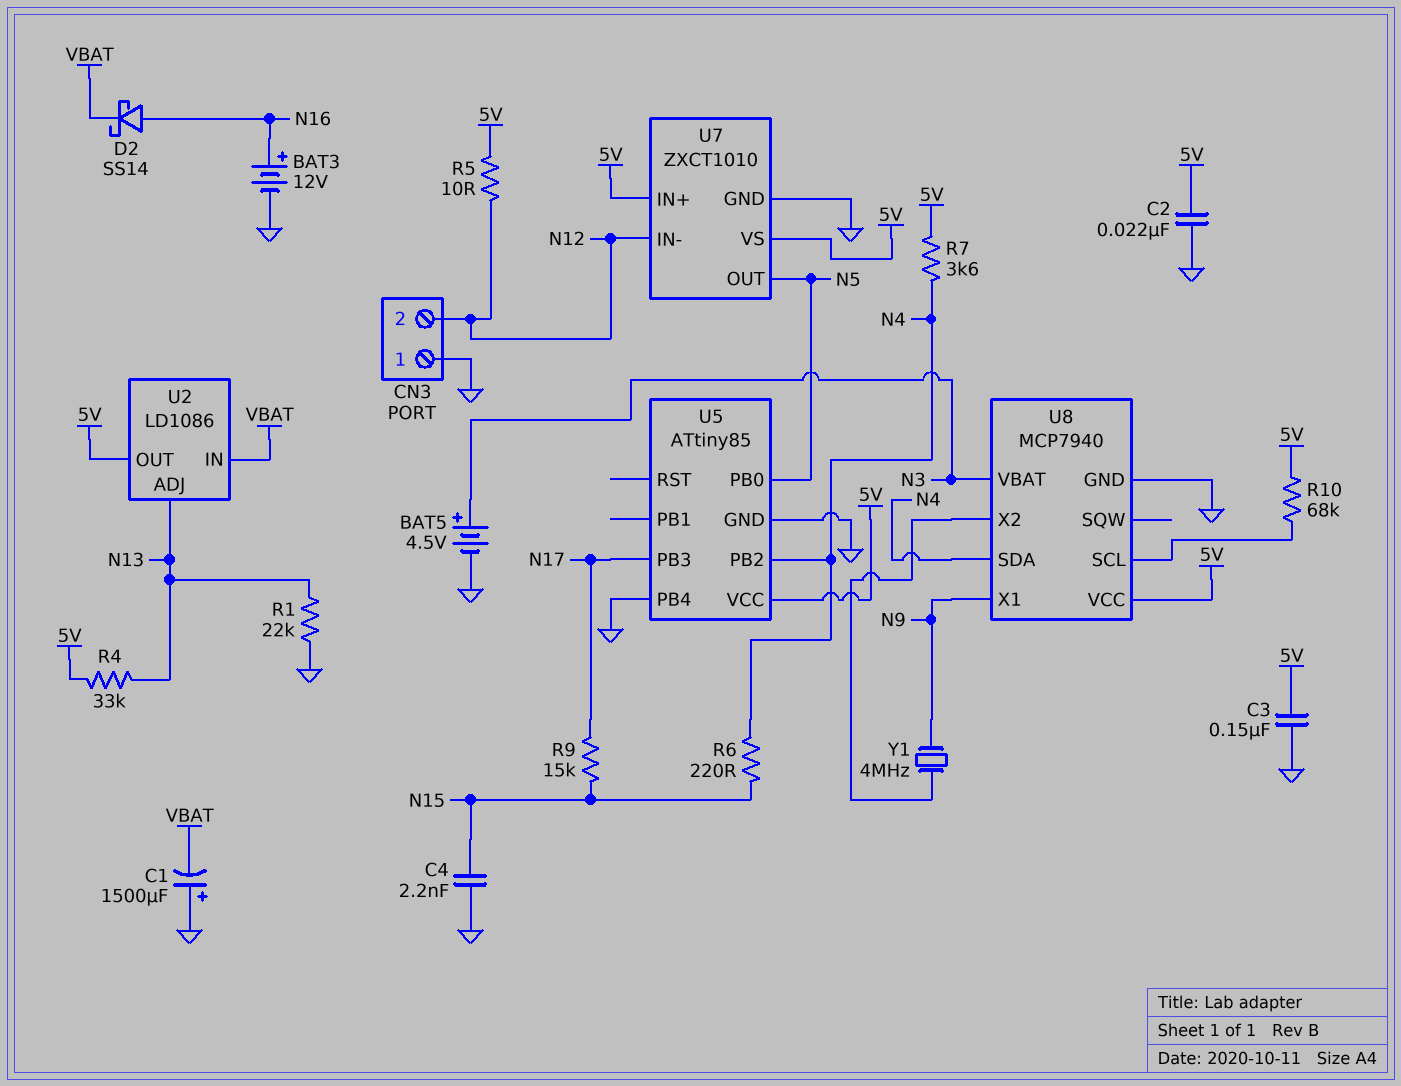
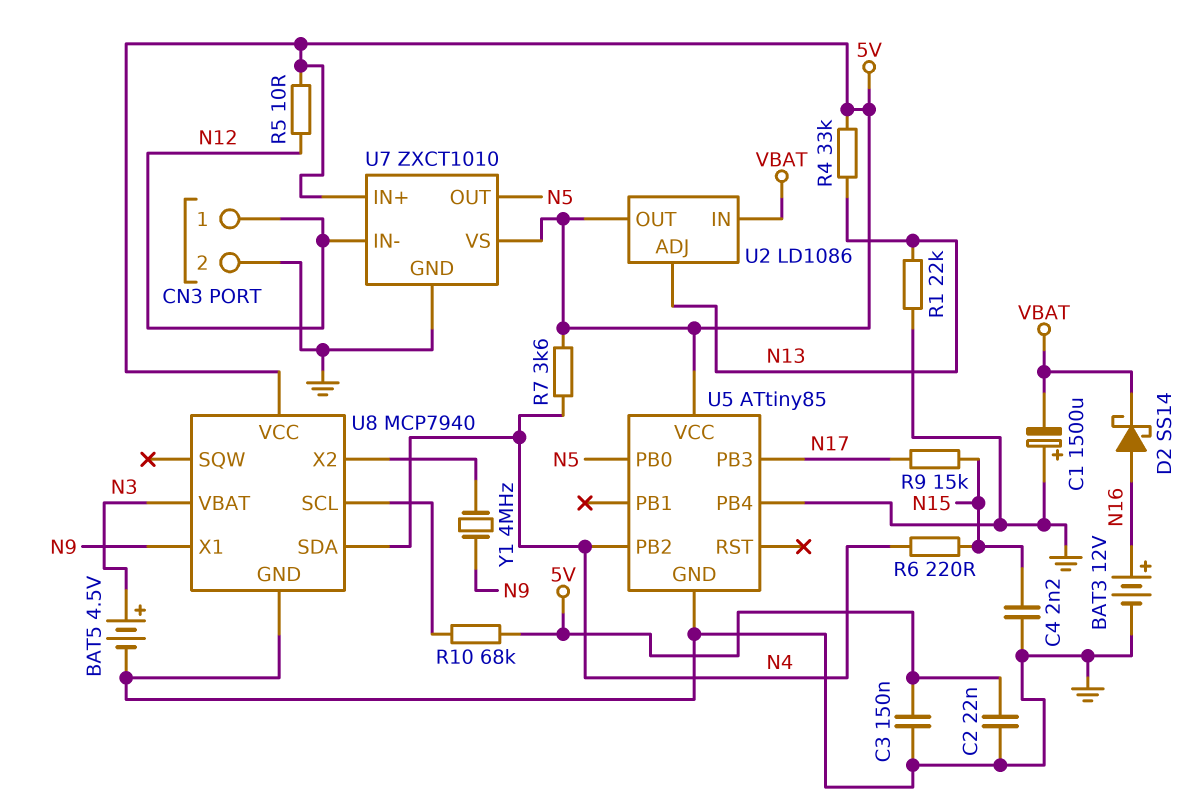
CN3 pin 1: GND -> N12
CN3 pin 2: N12 -> GND

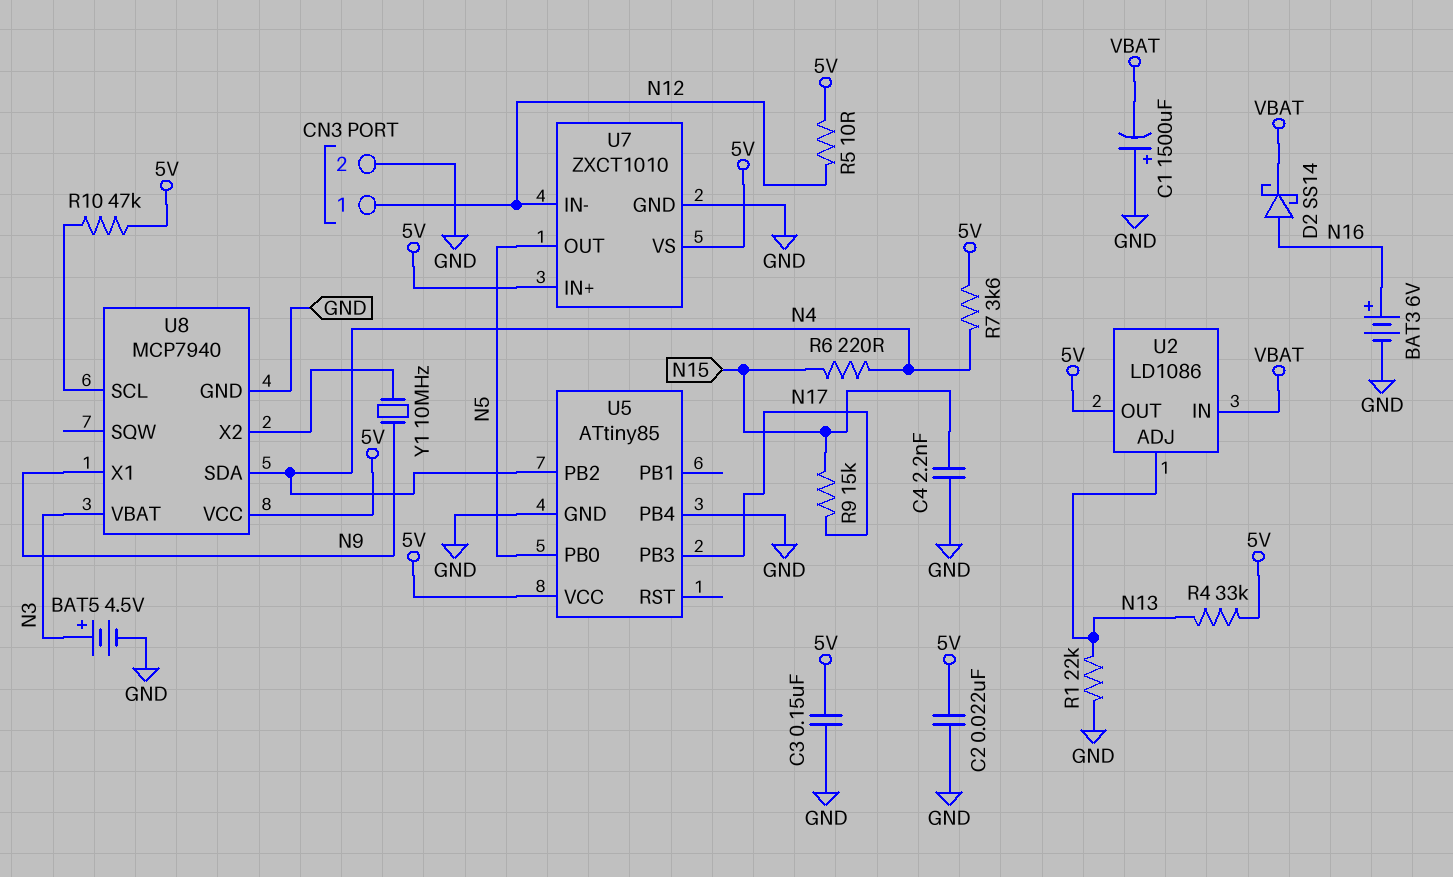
BAT3: 12V (plus N16, minus GND) -> 6V (plus N16, minus GND)
R10: 68k (5V, U8/SCL) -> 47k (5V, U8/SCL)
Y1: 4MHz (N9, U8/X2) -> 10MHz (N9, U8/X2)

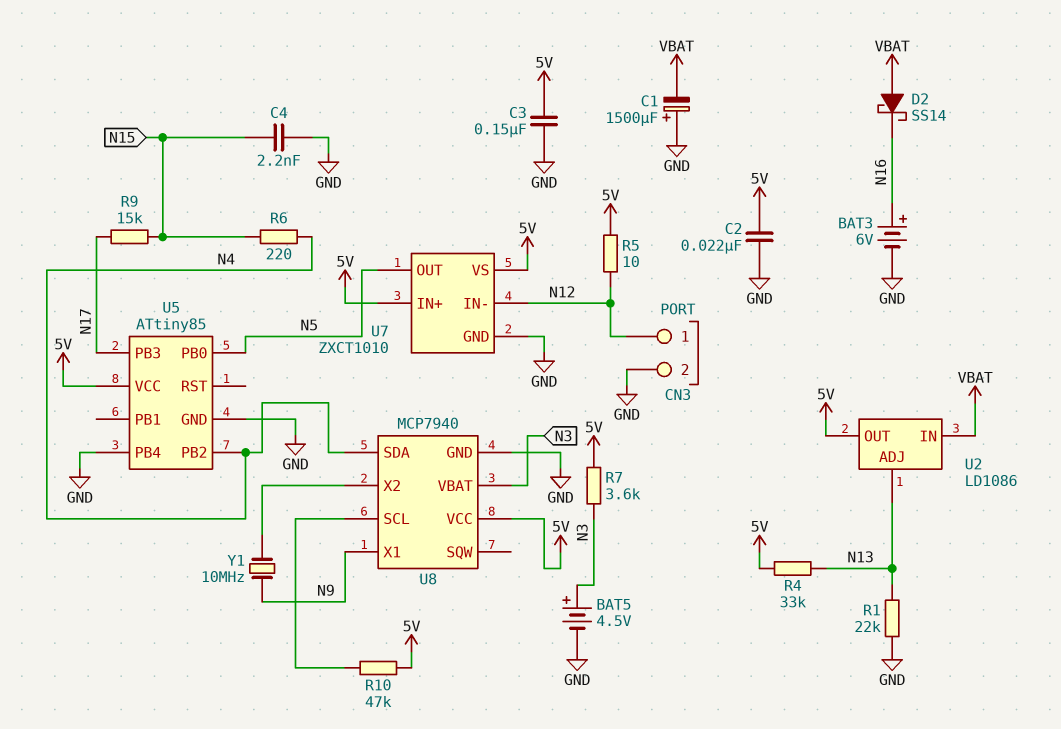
D2: schottky SS14 (A N16, K VBAT) -> schottky SS14 (A VBAT, K N16)
R7: 3.6k (5V, N4) -> 3.6k (5V, N3)

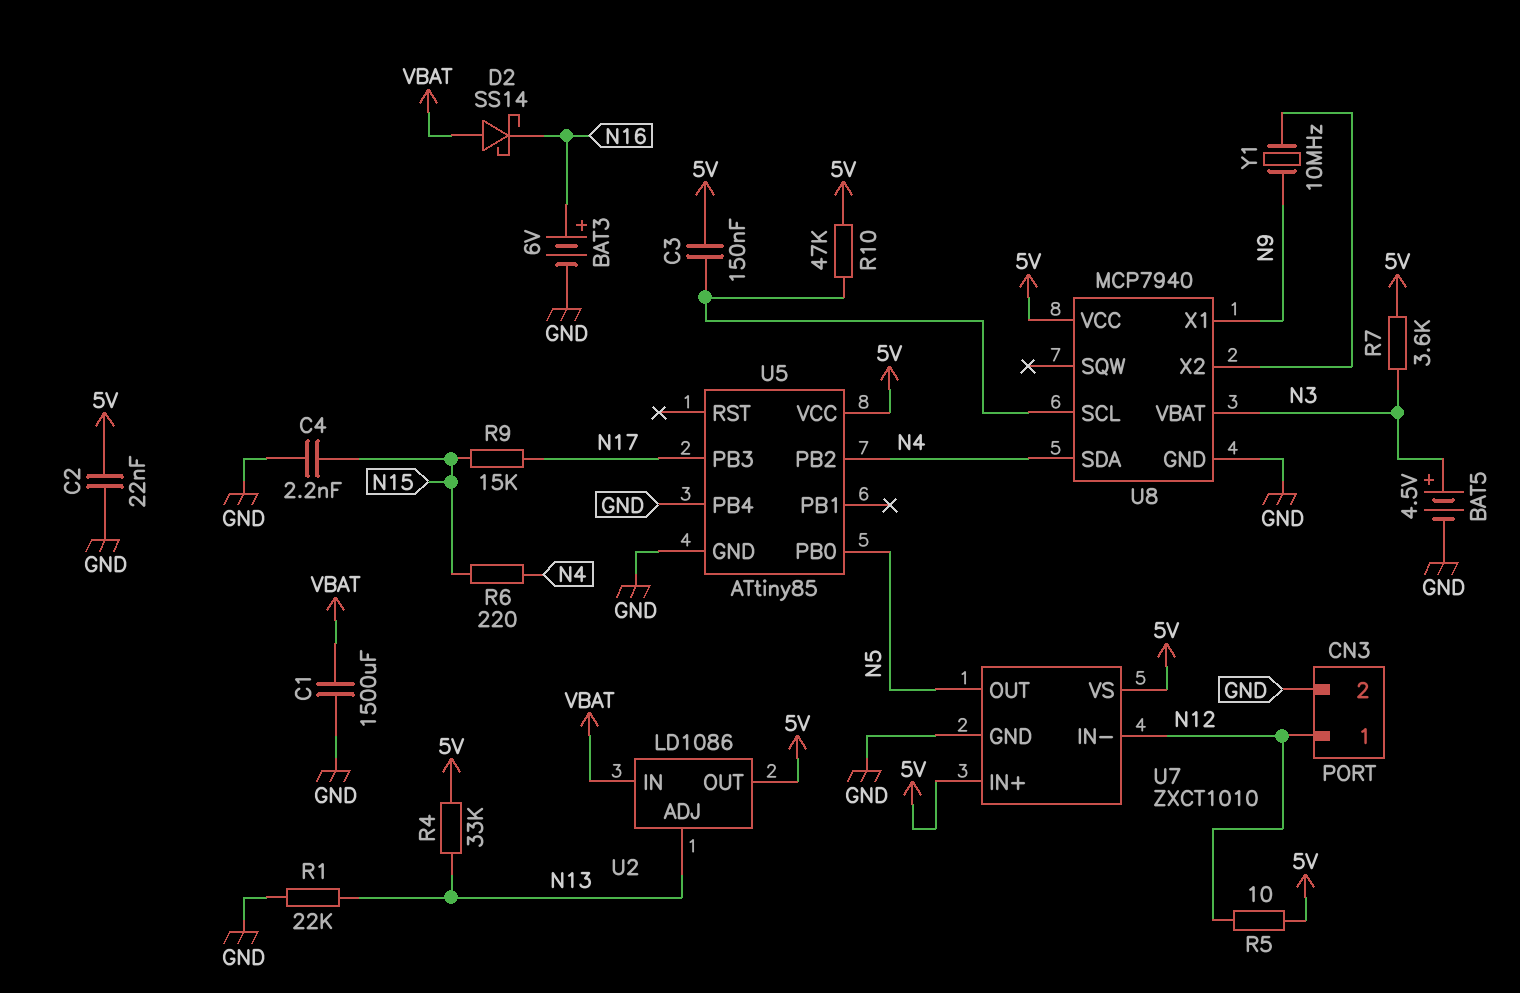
C1: 1500uF (plus GND, minus VBAT) -> 1500uF (GND, VBAT)
C3: 150nF (5V, GND) -> 150nF (5V, U8/SCL)

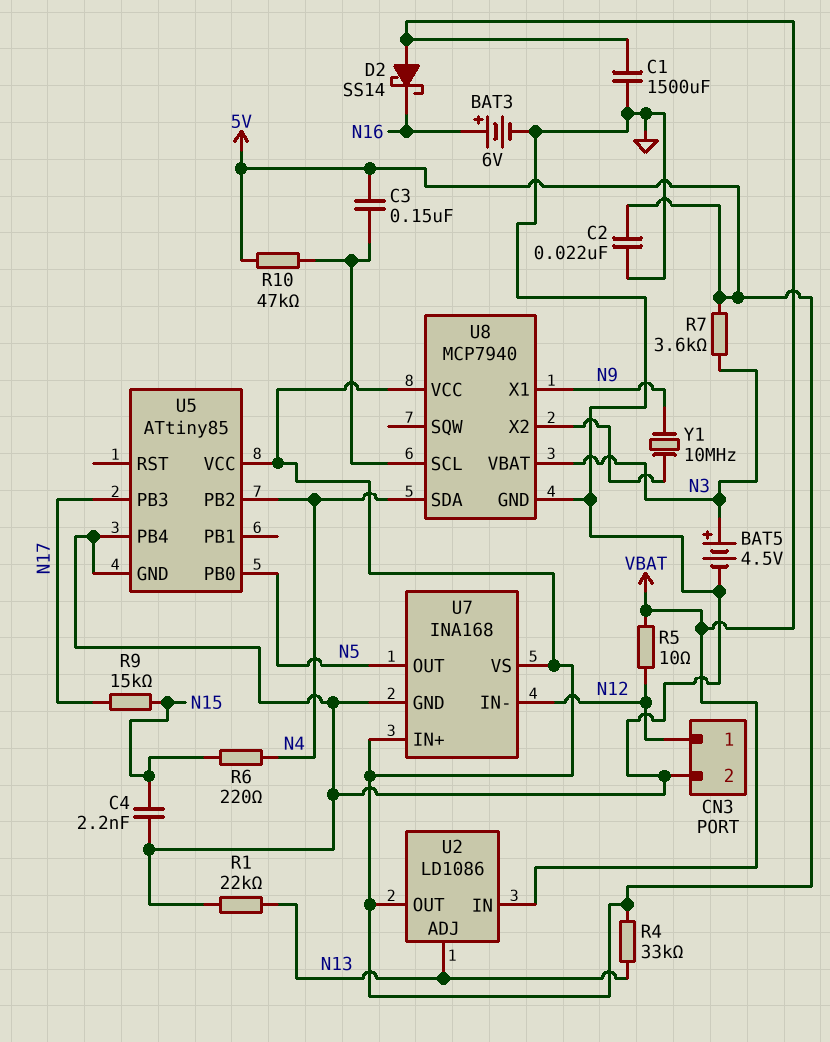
R5: 10 (5V, N12) -> 10 (N12, VBAT)
U7: ZXCT1010 -> INA168

